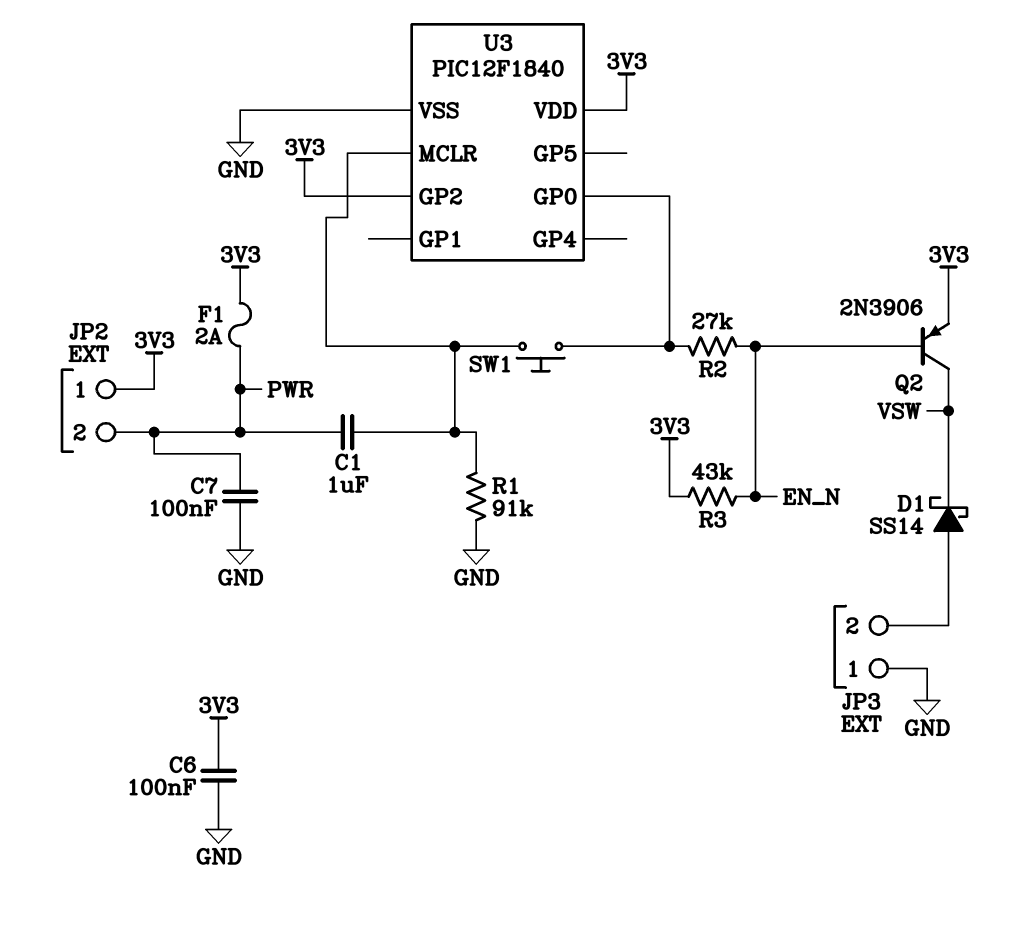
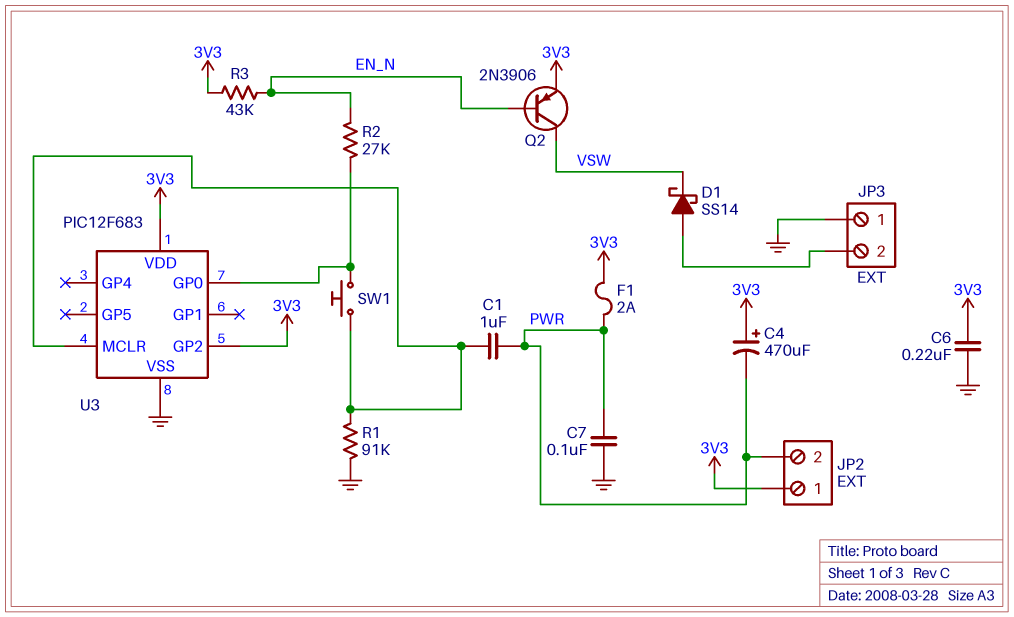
C4: none -> 470uF (plus 3V3, minus PWR)
C6: 100nF (3V3, GND) -> 220nF (3V3, GND)
U3: PIC12F1840 -> PIC12F683

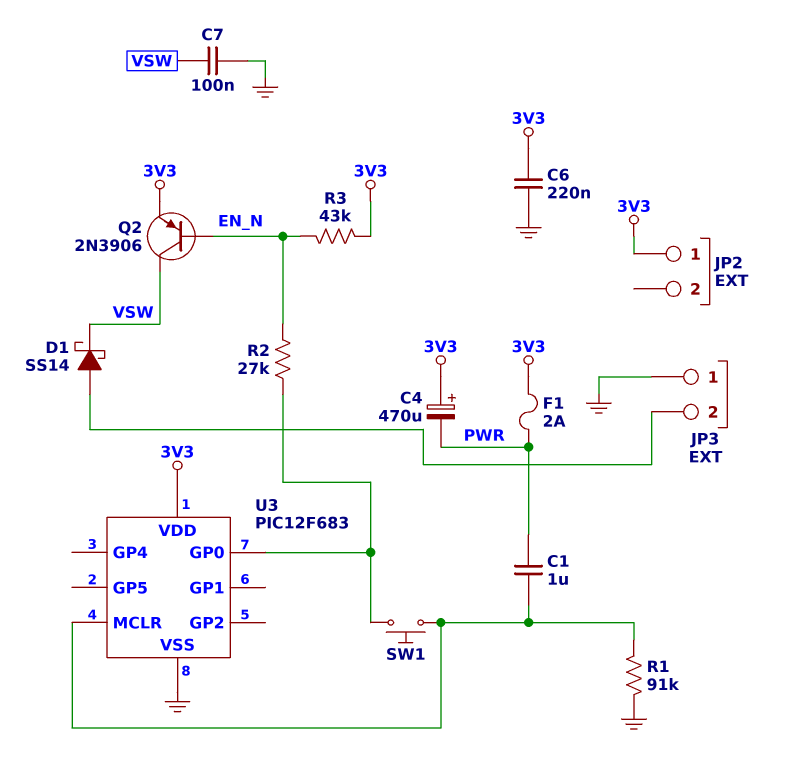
C7: 100nF (GND, PWR) -> 100nF (GND, VSW)
JP2 pin 2: PWR -> none
U3 pin GP2: 3V3 -> none

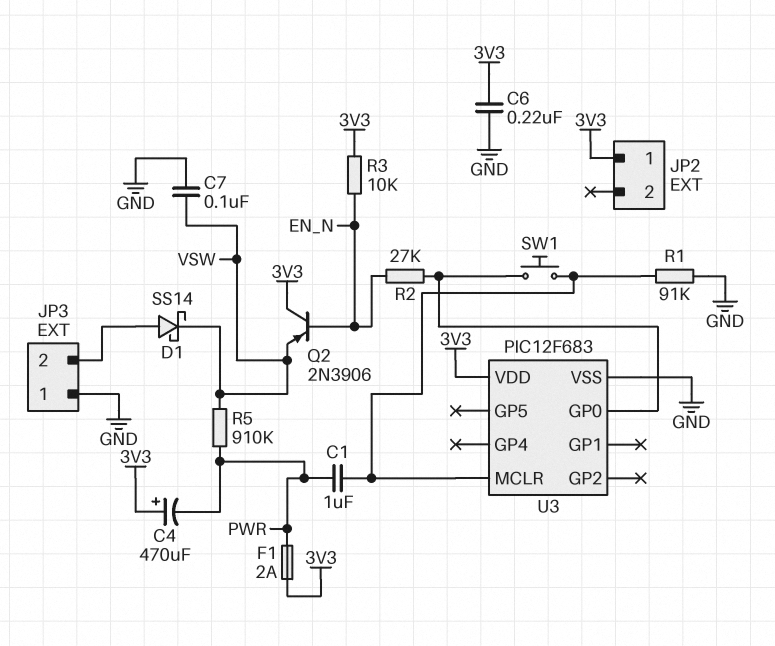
Q2: PNP 2N3906 (B EN_N, C VSW, E 3V3) -> PNP 2N3906 (B EN_N, C 3V3, E VSW)
R3: 43k (3V3, EN_N) -> 10k (3V3, EN_N)
R5: none -> 910k (PWR, VSW)

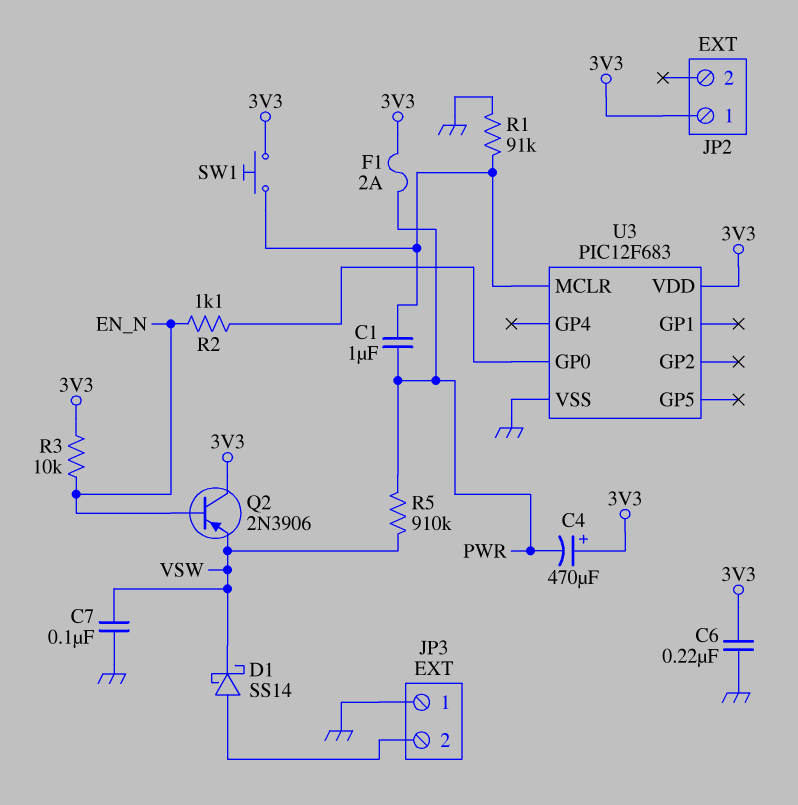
R2: 27k (EN_N, U3/GP0) -> 1.1k (EN_N, U3/GP0)
SW1: button (U3/GP0, U3/MCLR) -> button (3V3, U3/MCLR)

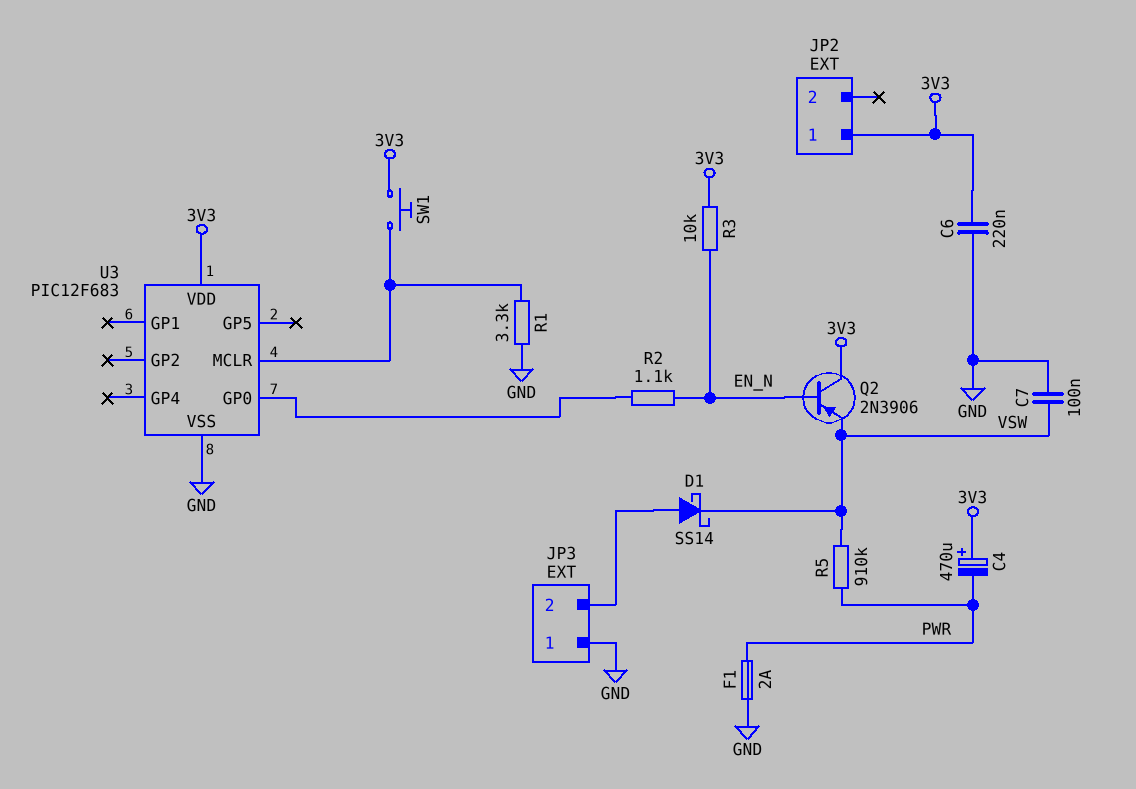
C1: 1uF (PWR, U3/MCLR) -> none
F1: 2A (3V3, PWR) -> 2A (GND, PWR)
R1: 91k (GND, U3/MCLR) -> 3.3k (GND, U3/MCLR)

